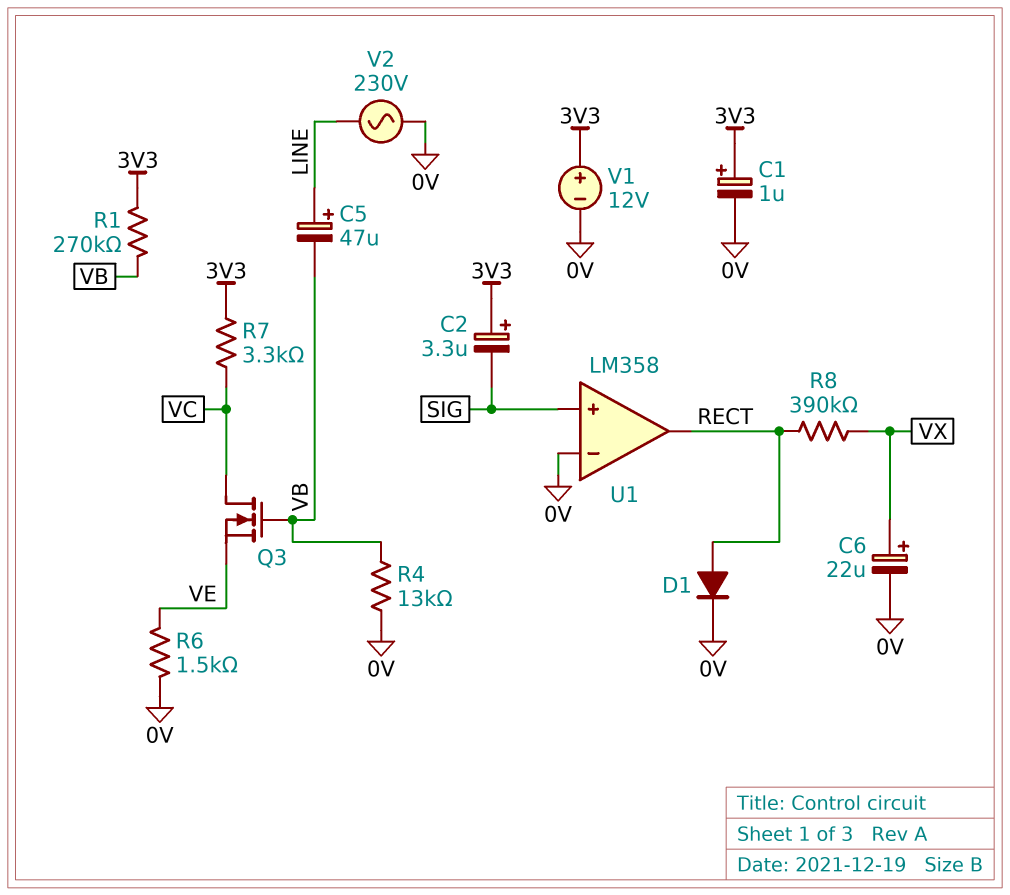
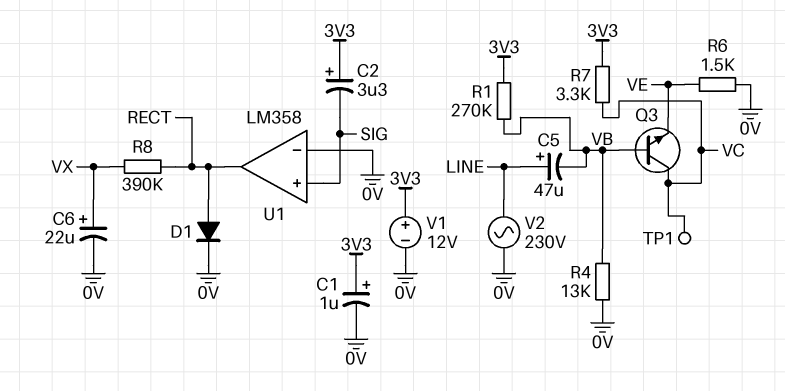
Q3: NMOS (G VB, D VC, S VE) -> NPN (B VB, C VC, E VE)
TP1: none -> test point (VC)

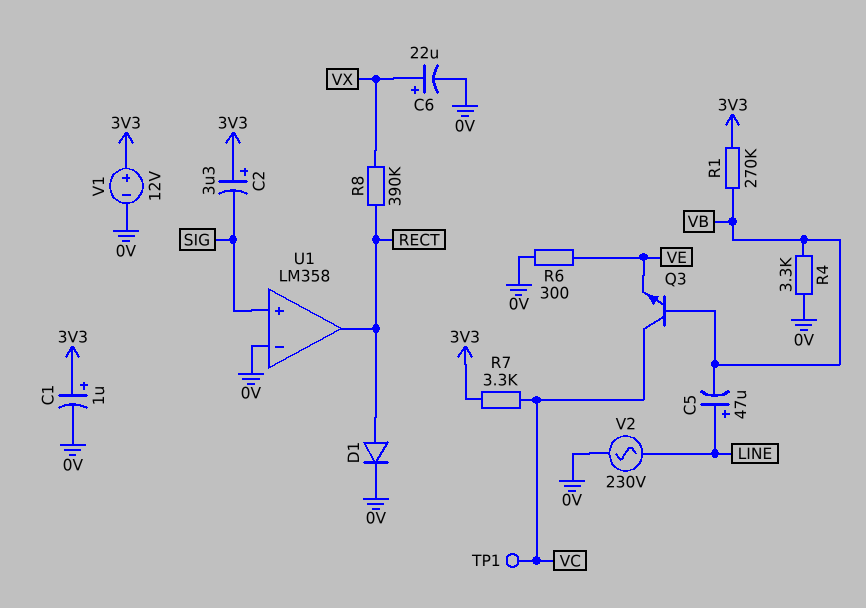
R4: 13k (0V, VB) -> 3.3k (0V, VB)
R6: 1.5k (0V, VE) -> 300 (0V, VE)

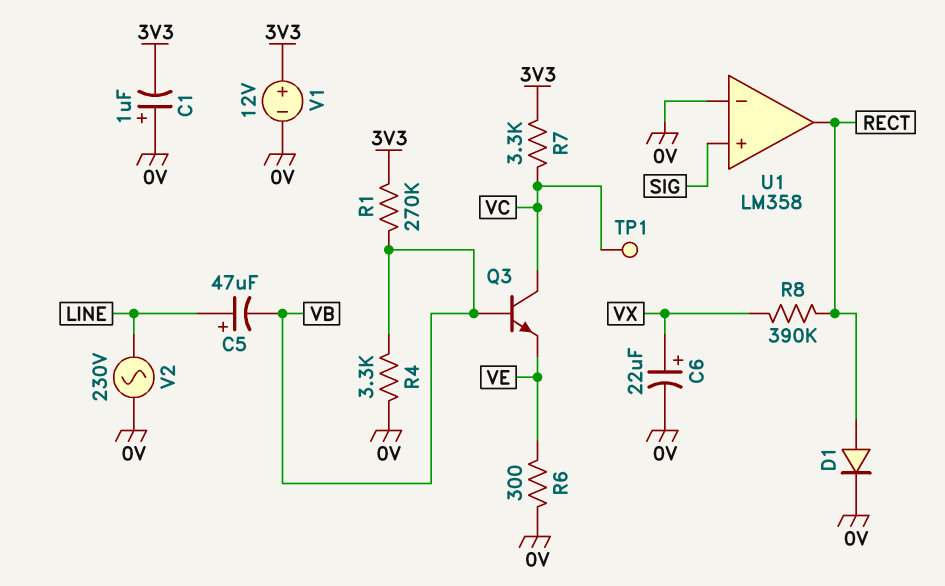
C1: 1uF (plus 3V3, minus 0V) -> 1uF (plus 0V, minus 3V3)
C2: 3.3uF (plus 3V3, minus SIG) -> none

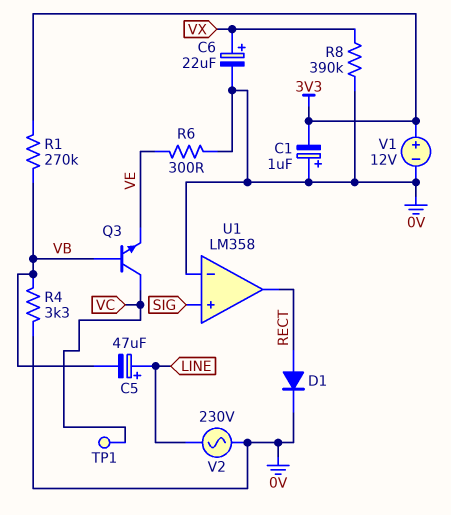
R7: 3.3k (3V3, VC) -> none
R8: 390k (RECT, VX) -> 390k (0V, VX)

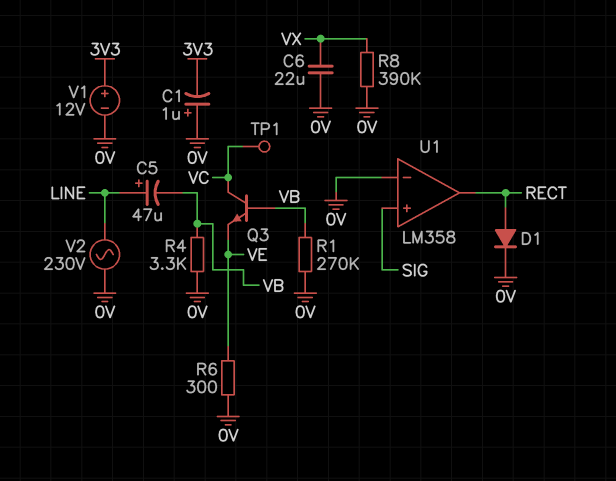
C6: 22uF (plus VX, minus 0V) -> 22uF (0V, VX)
R1: 270k (3V3, VB) -> 270k (0V, VB)

